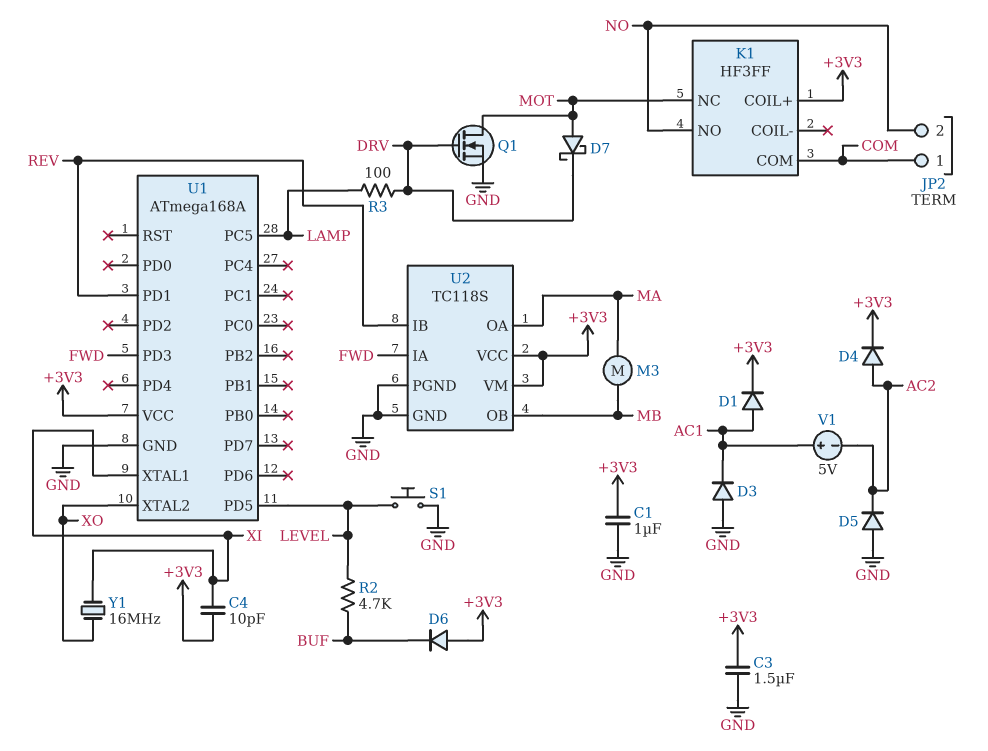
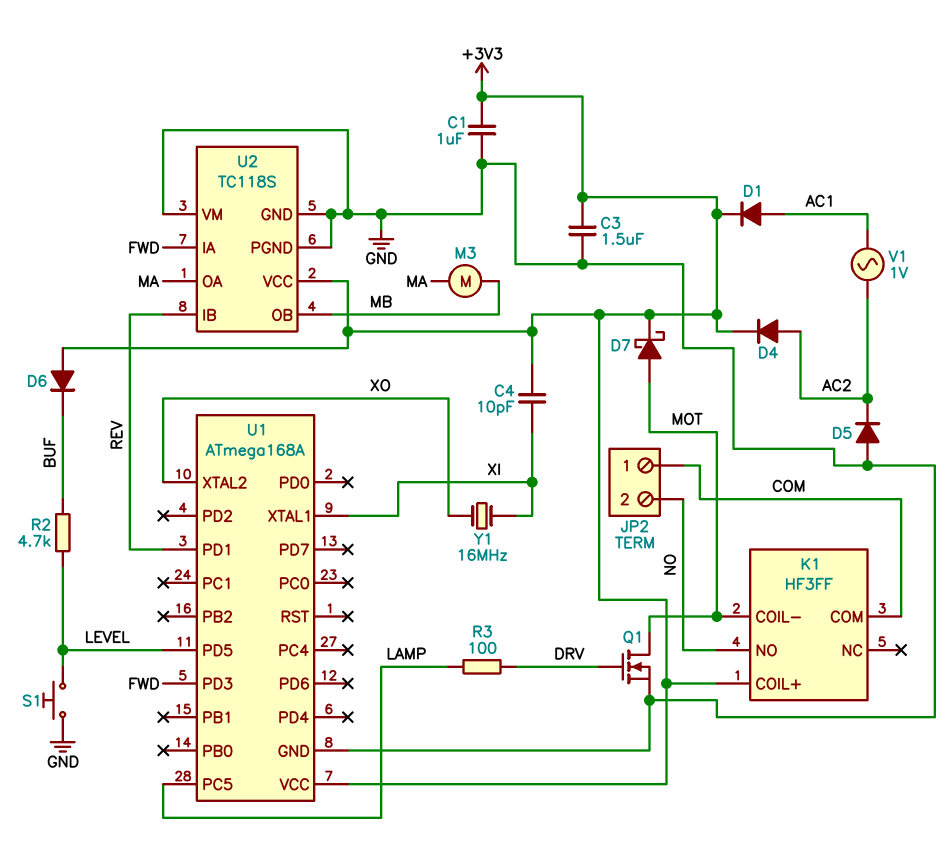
D3: diode (A GND, K AC1) -> none
D7: schottky (A MOT, K DRV) -> schottky (A MOT, K +3V3)
K1 pin COIL-: none -> MOT
K1 pin NC: MOT -> none
U2 pin VM: +3V3 -> GND
V1: 5V (plus AC1, minus AC2) -> AC 1V (AC1, AC2)

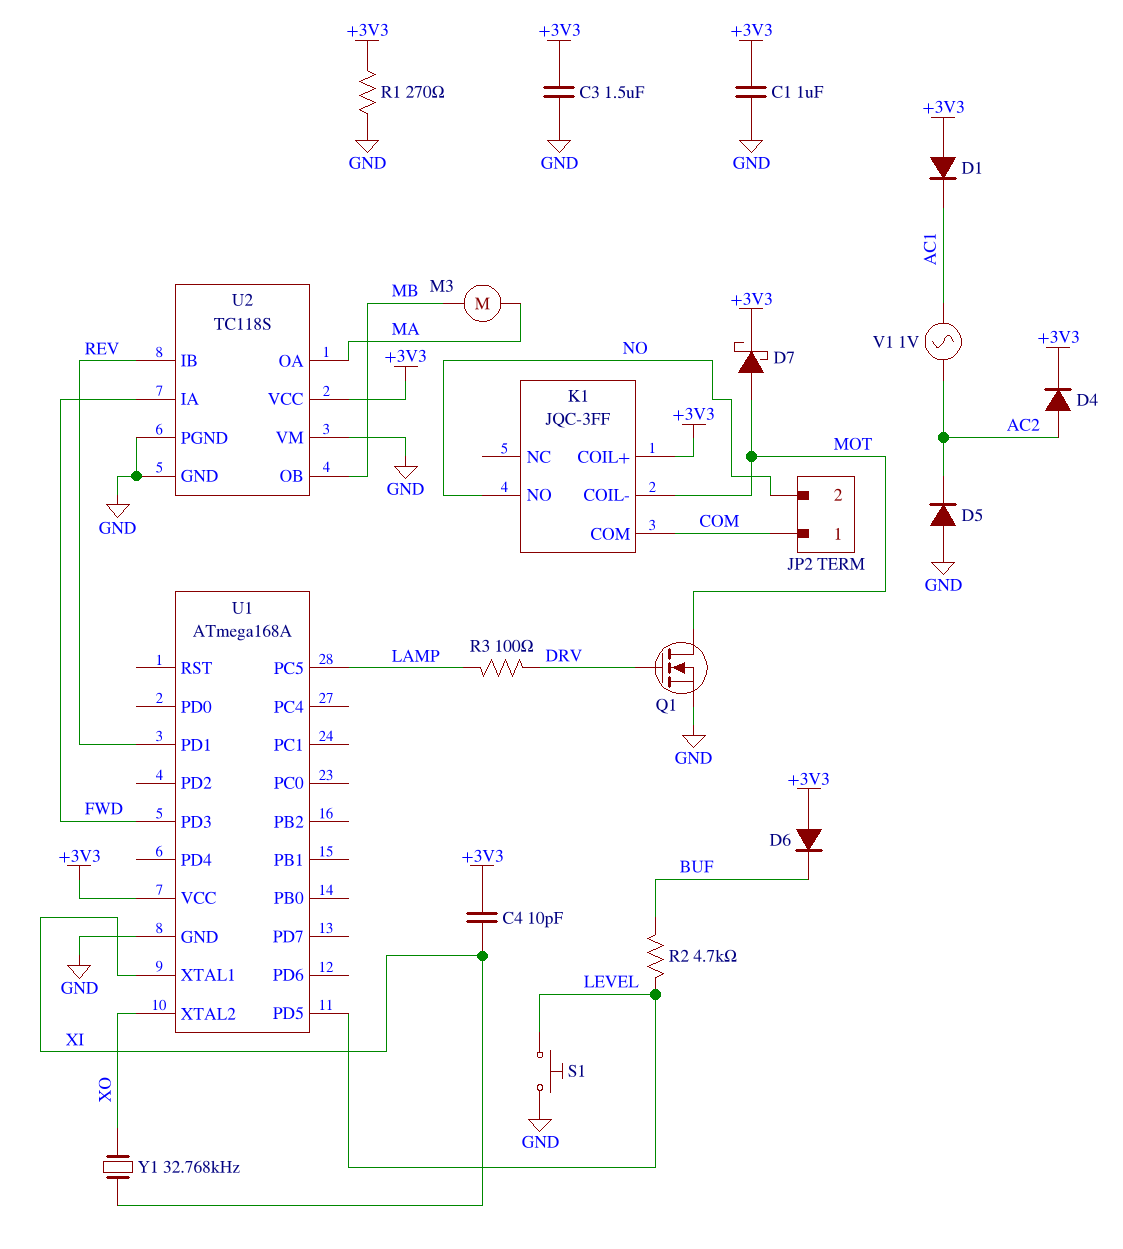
D1: diode (A AC1, K +3V3) -> diode (A +3V3, K AC1)
K1: HF3FF -> JQC-3FF
R1: none -> 270 (+3V3, GND)
Y1: 16MHz (XI, XO) -> 32.768kHz (XI, XO)

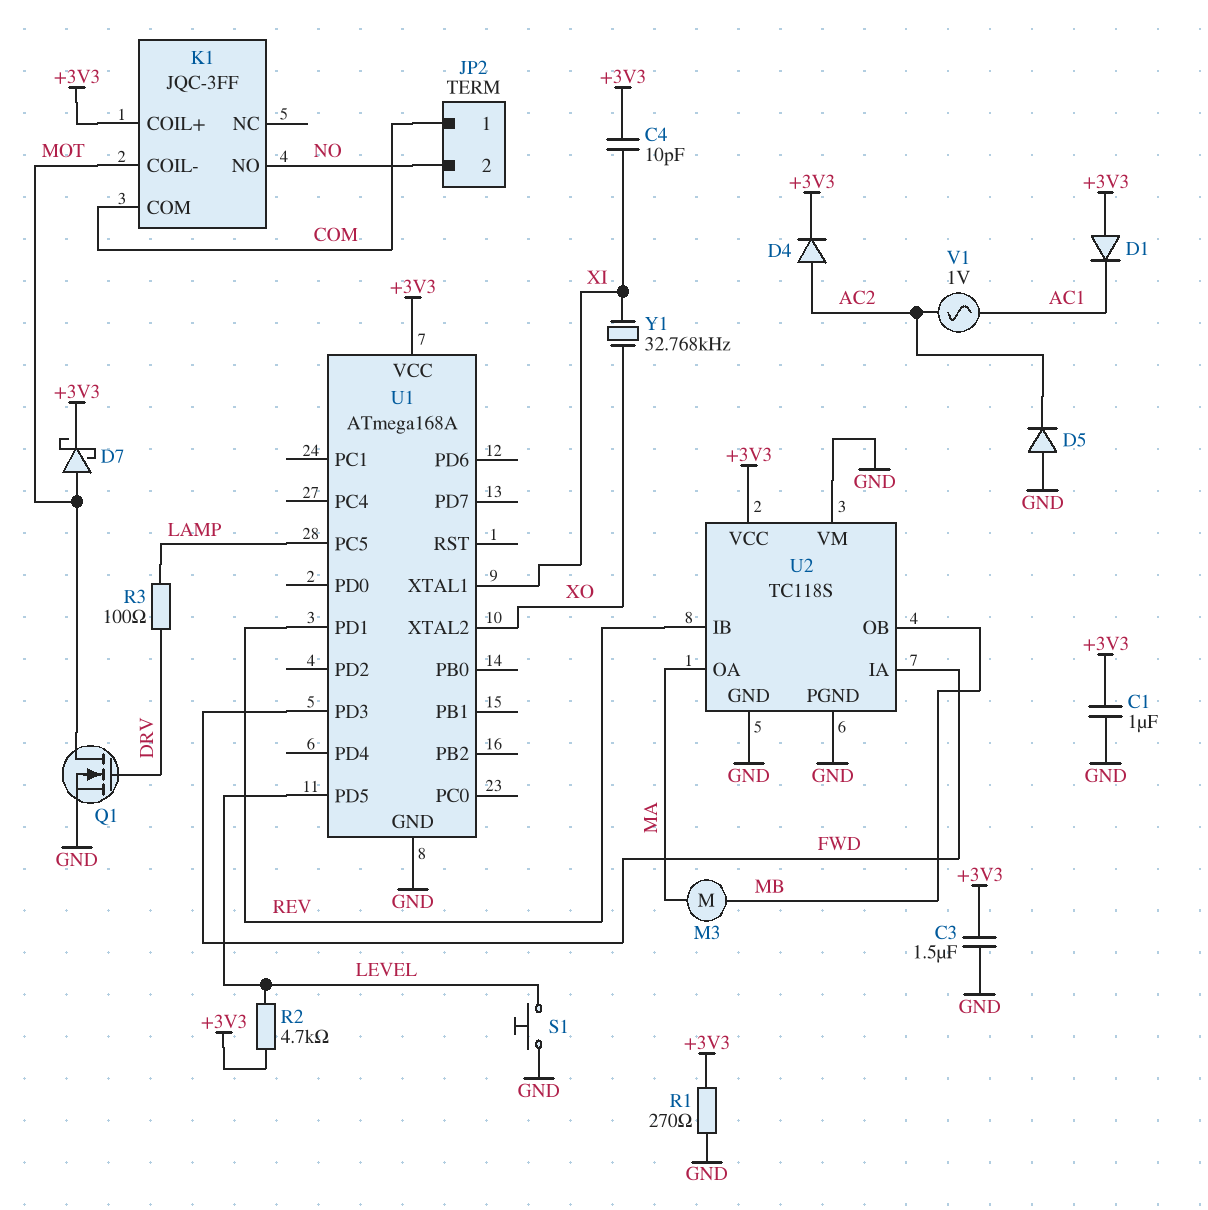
D6: diode (A +3V3, K BUF) -> none
R2: 4.7k (BUF, LEVEL) -> 4.7k (+3V3, LEVEL)

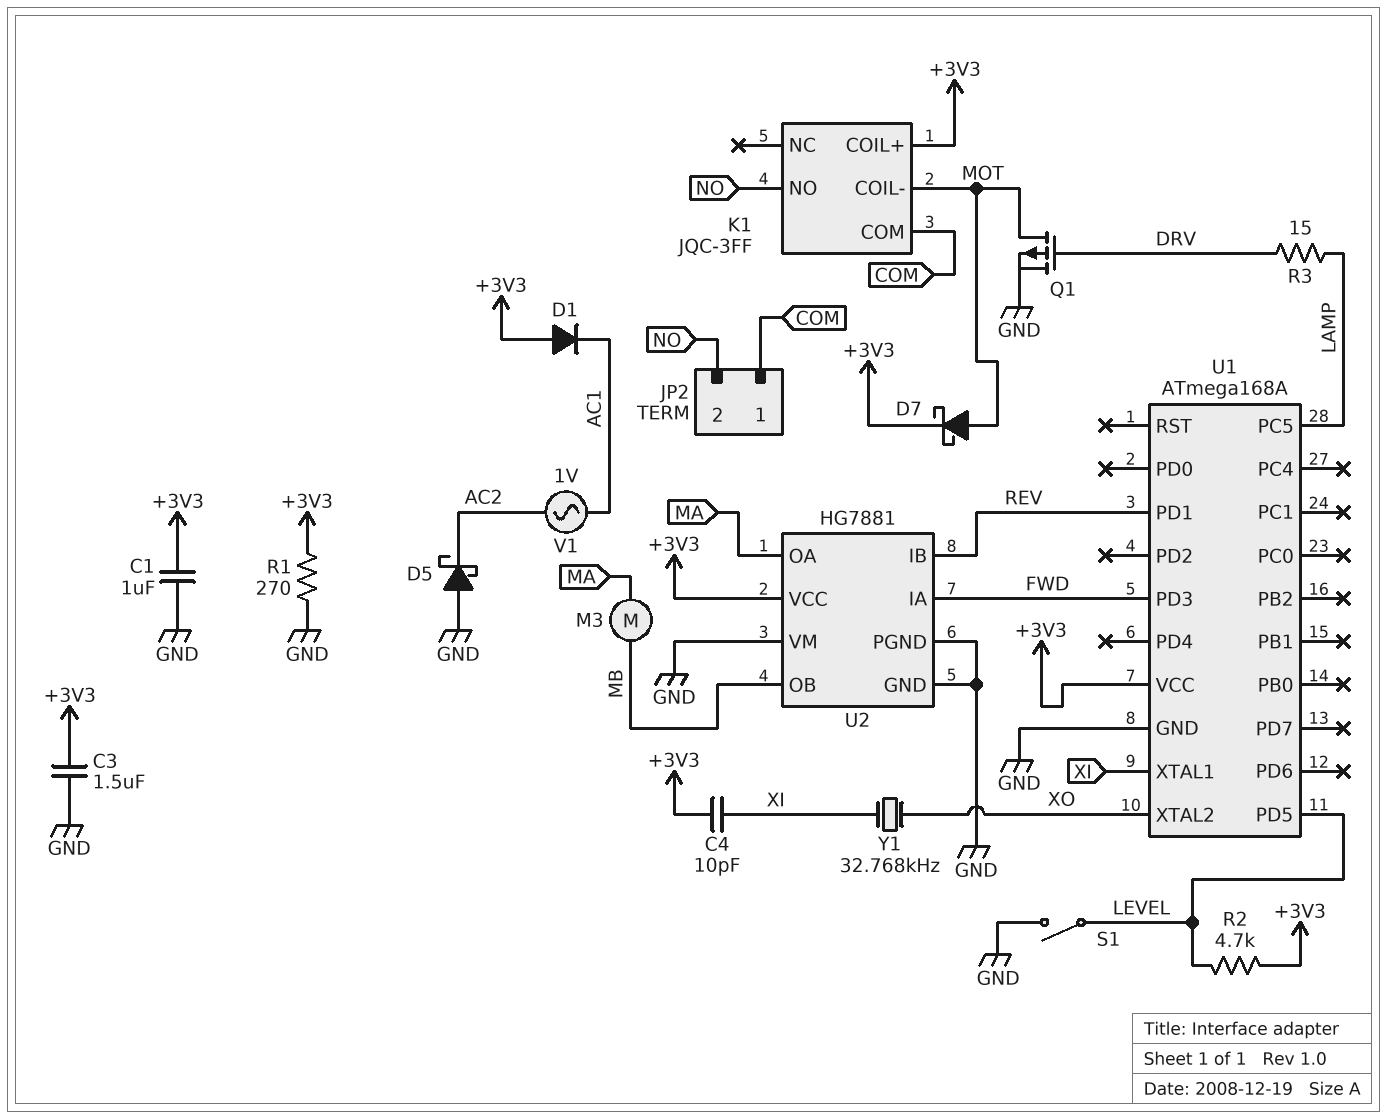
D4: diode (A AC2, K +3V3) -> none
D5: diode (A GND, K AC2) -> schottky (A GND, K AC2)
Q1: NMOS (G DRV, D MOT, S GND) -> PMOS (G DRV, D MOT, S GND)
R3: 100 (DRV, LAMP) -> 15 (DRV, LAMP)
S1: button (GND, LEVEL) -> switch (GND, LEVEL)
U2: TC118S -> HG7881

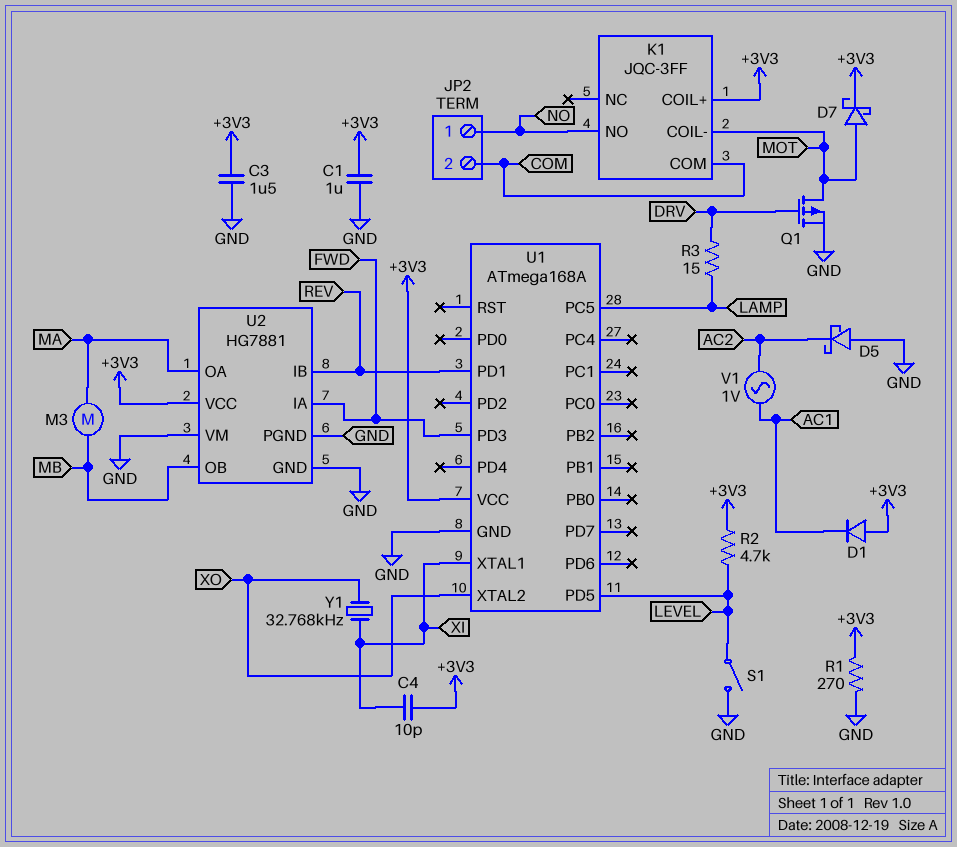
JP2 pin 1: COM -> NO
JP2 pin 2: NO -> COM

